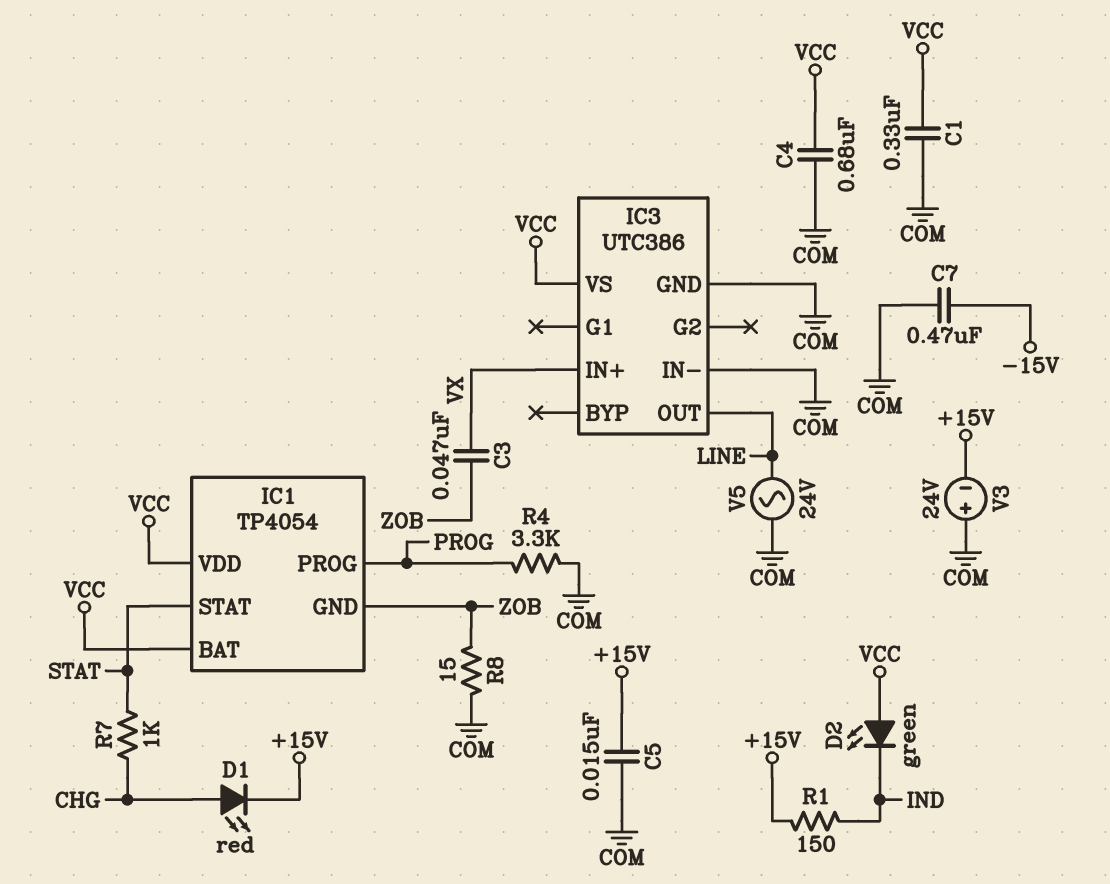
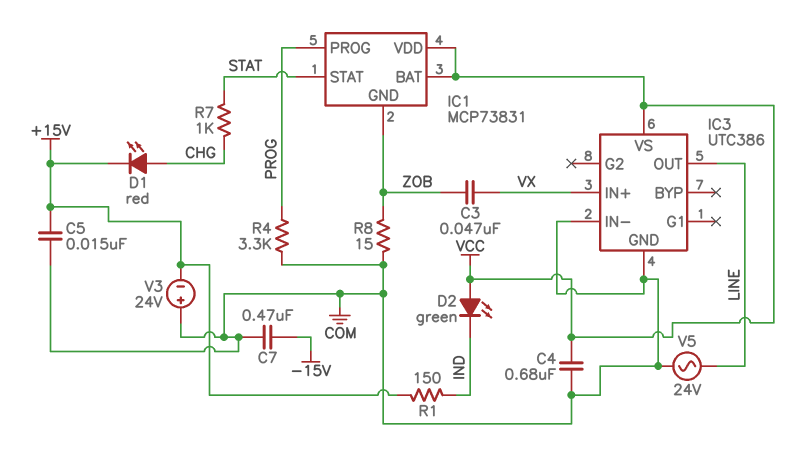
C1: 330nF (COM, VCC) -> none
IC1: TP4054 -> MCP73831

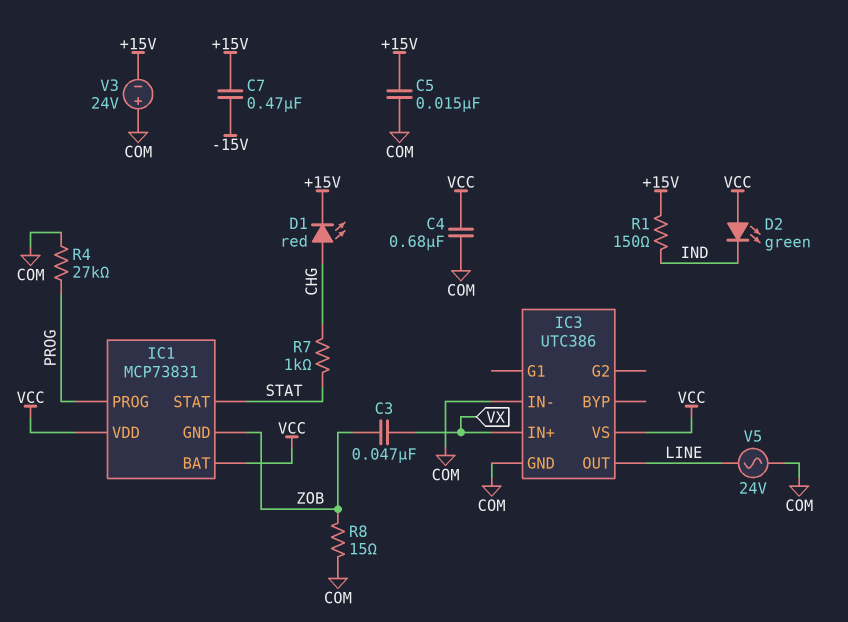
C7: 470nF (-15V, COM) -> 470nF (+15V, -15V)
R4: 3.3k (COM, PROG) -> 27k (COM, PROG)

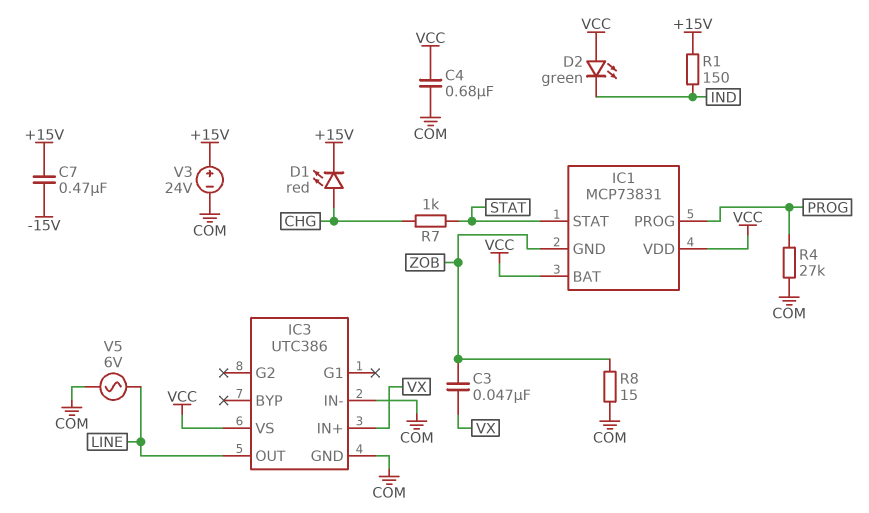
C5: 15nF (+15V, COM) -> none
V3: 24V (plus COM, minus +15V) -> 24V (plus +15V, minus COM)
V5: AC 24V (COM, LINE) -> AC 6V (COM, LINE)

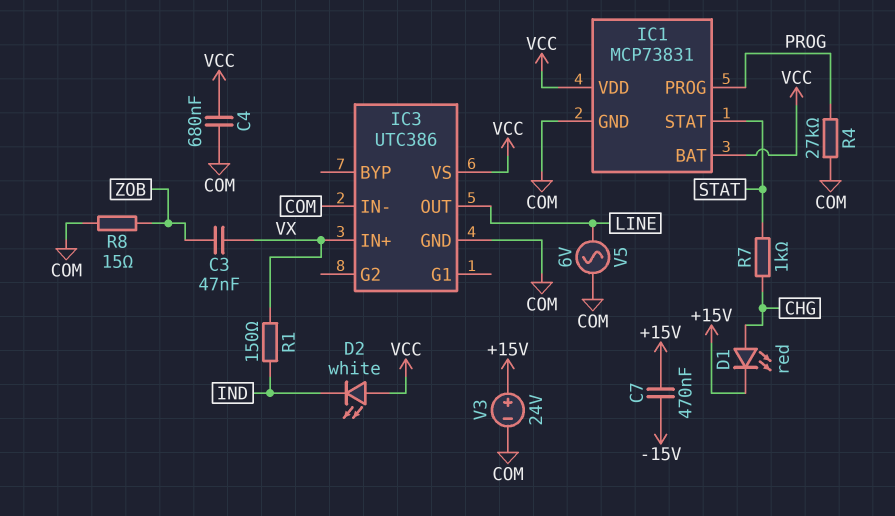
D2: LED green (A VCC, K IND) -> LED white (A VCC, K IND)
IC1 pin GND: ZOB -> COM
R1: 150 (+15V, IND) -> 150 (IND, VX)

